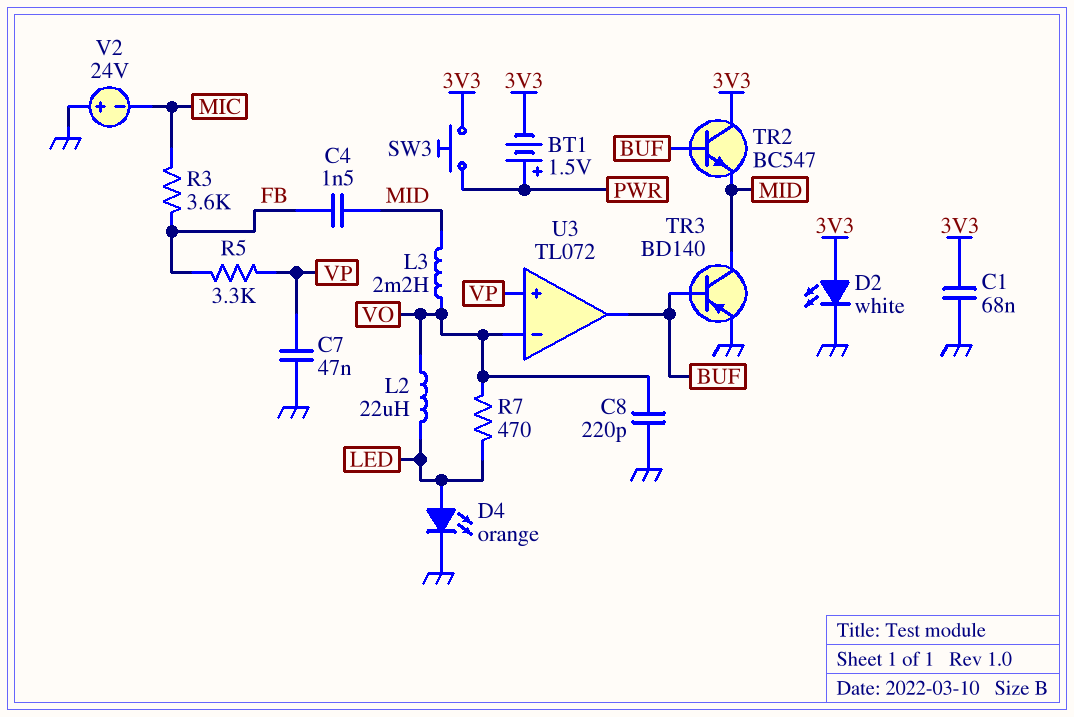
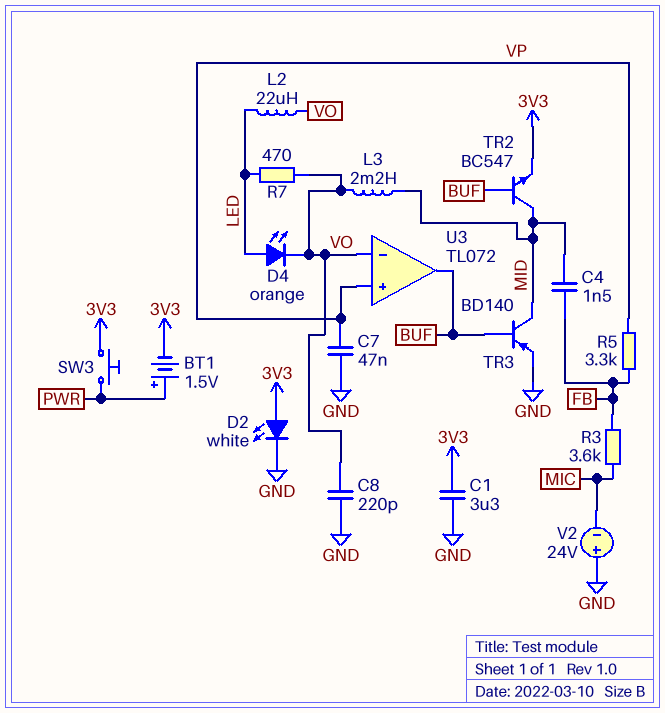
C1: 68nF (3V3, GND) -> 3.3uF (3V3, GND)
D4: LED orange (A LED, K GND) -> LED orange (A LED, K VO)
TR2: NPN BC547 (B BUF, C 3V3, E MID) -> NPN BC547 (B BUF, C MID, E 3V3)

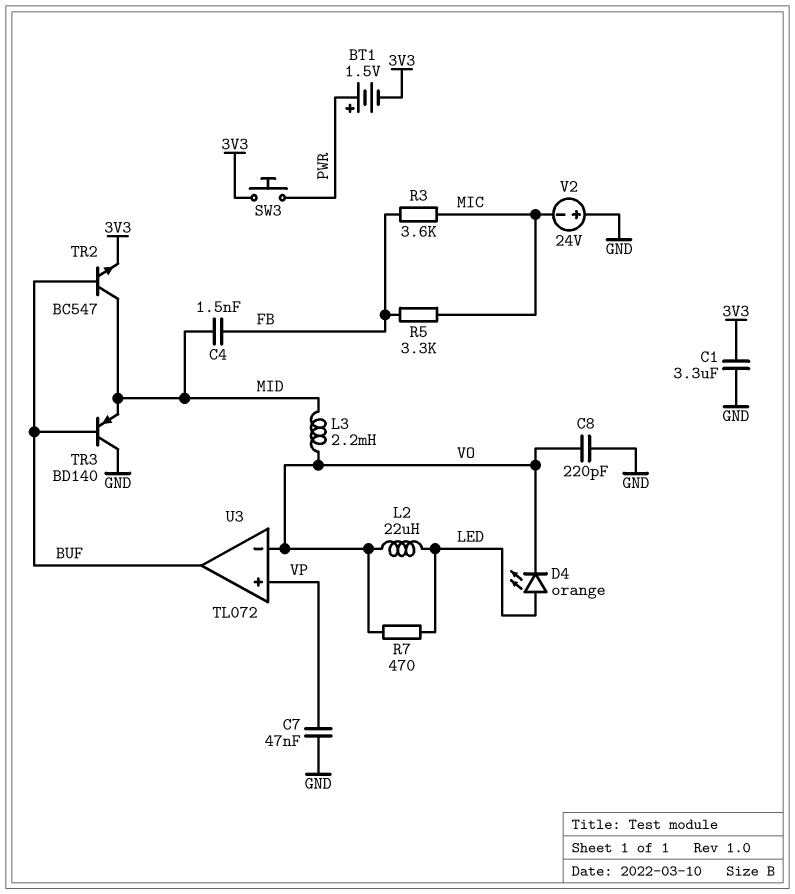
D2: LED white (A 3V3, K GND) -> none
R5: 3.3k (FB, VP) -> 3.3k (FB, MIC)
TR3: PNP BD140 (B BUF, C MID, E GND) -> PNP BD140 (B BUF, C GND, E MID)

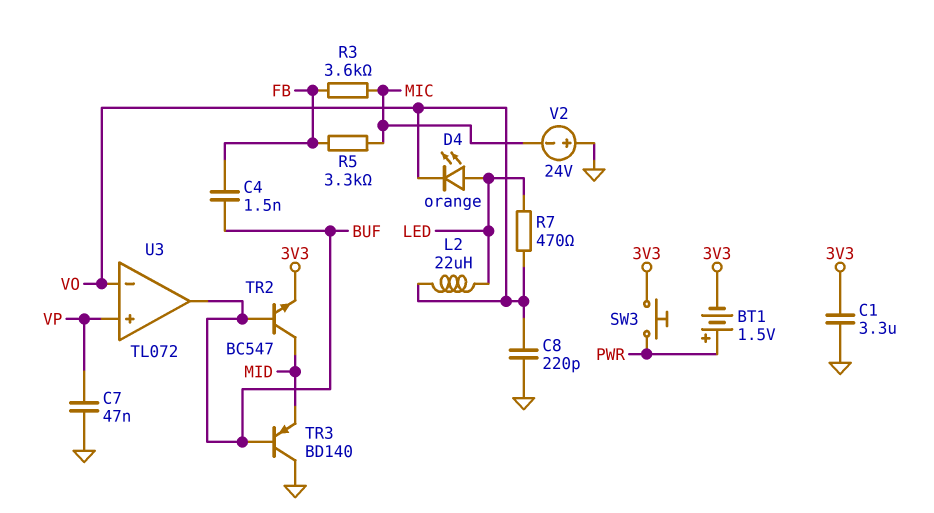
C4: 1.5nF (FB, MID) -> 1.5nF (BUF, FB)
L3: 2.2mH (MID, VO) -> none

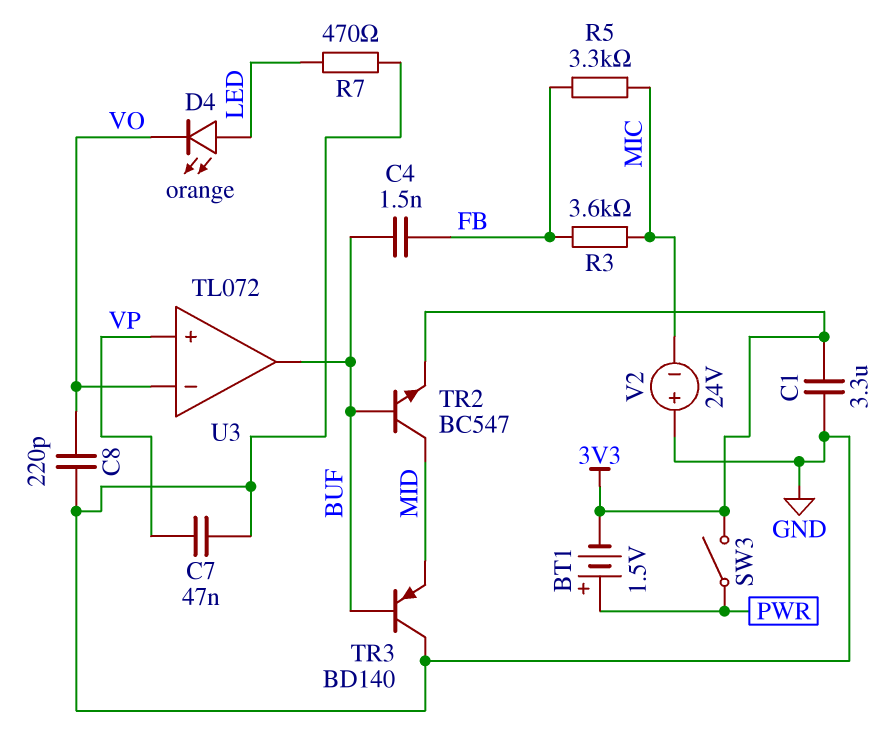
L2: 22uH (LED, VO) -> none
R7: 470 (LED, VO) -> 470 (GND, LED)
SW3: button (3V3, PWR) -> switch (3V3, PWR)

